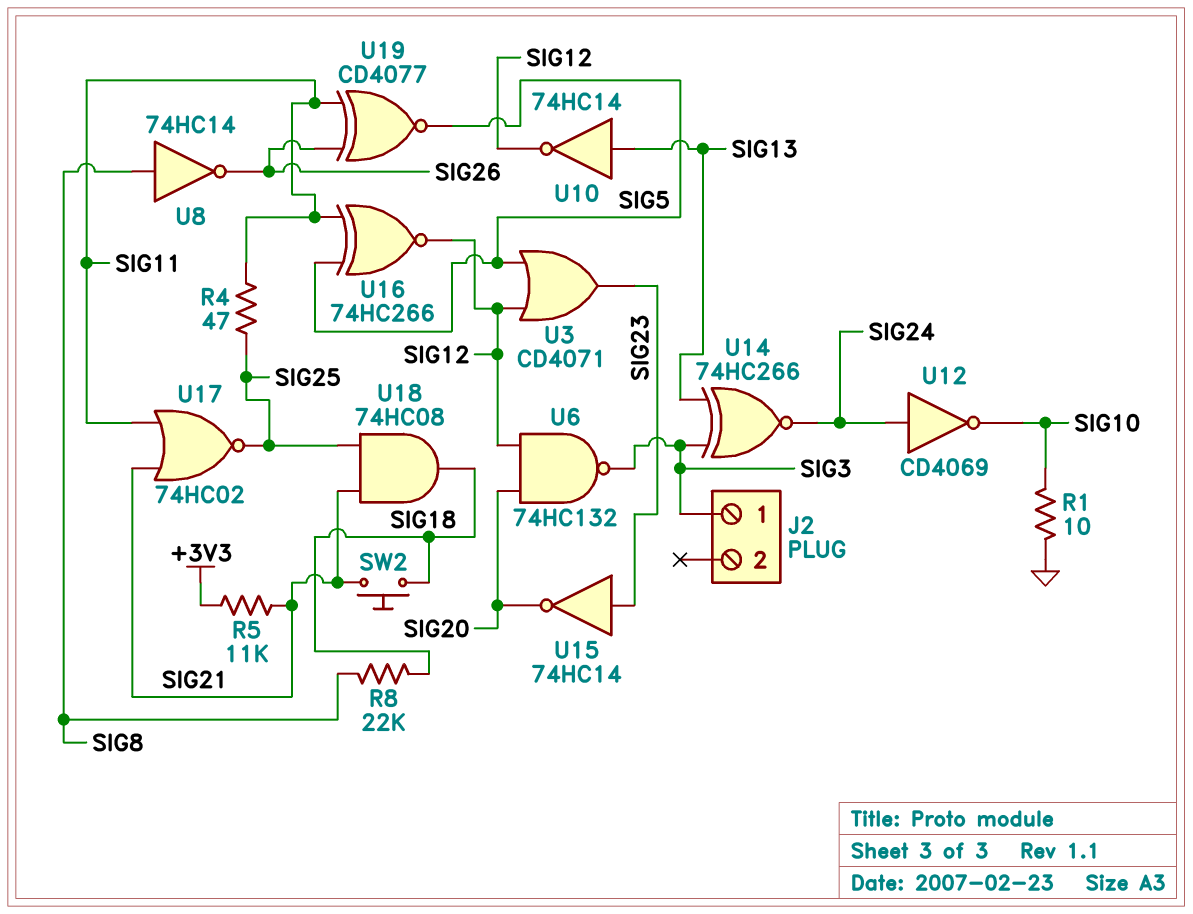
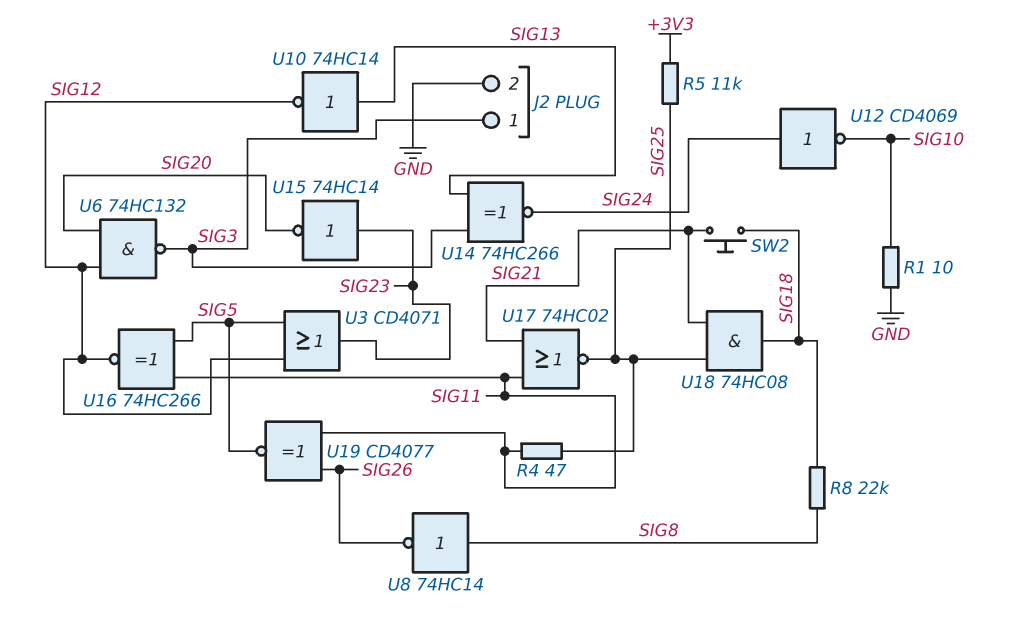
J2 pin 2: none -> GND
R5: 11k (+3V3, SIG21) -> 11k (+3V3, SIG25)

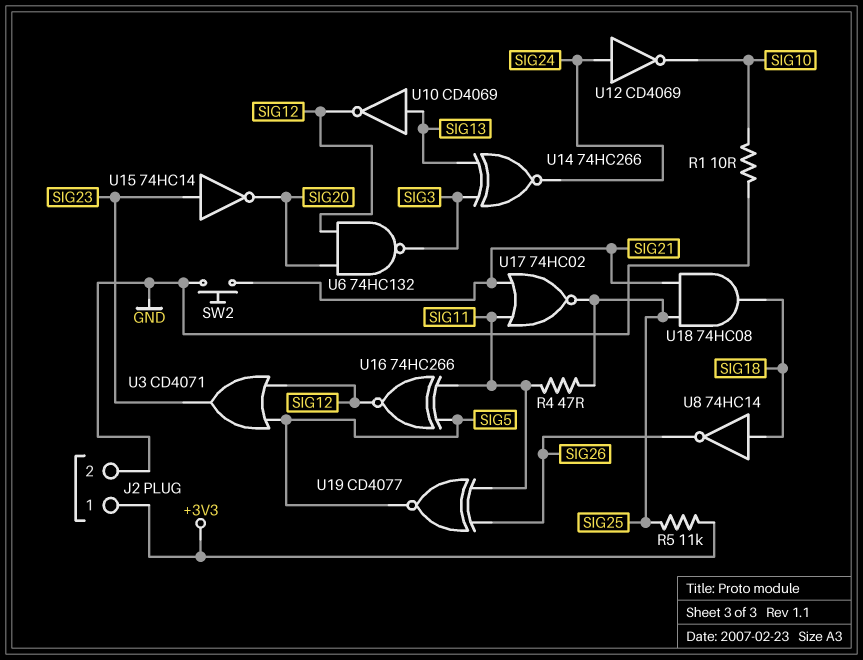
J2 pin 1: SIG3 -> +3V3
R8: 22k (SIG8, SIG18) -> none
SW2: button (SIG18, SIG21) -> button (GND, SIG21)
U8: NOT 74HC14 (in SIG8, out SIG26) -> NOT 74HC14 (in SIG18, out SIG26)
U10: NOT 74HC14 (in SIG13, out SIG12) -> NOT CD4069 (in SIG13, out SIG12)

